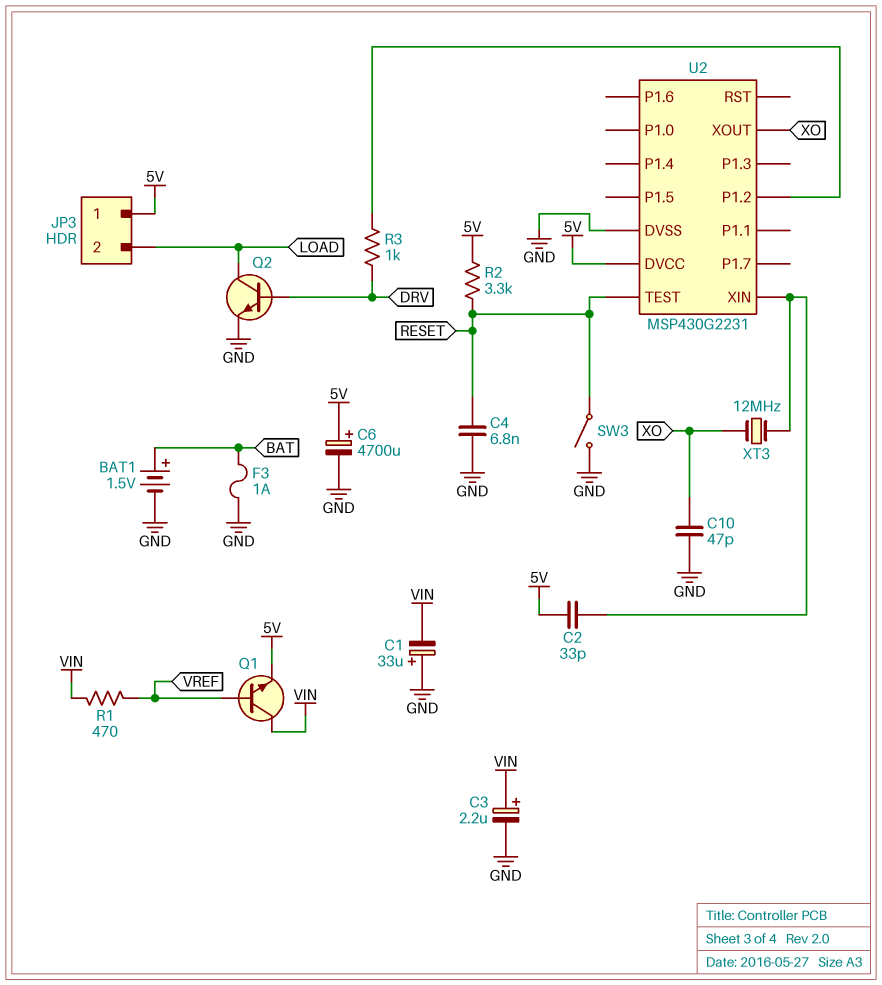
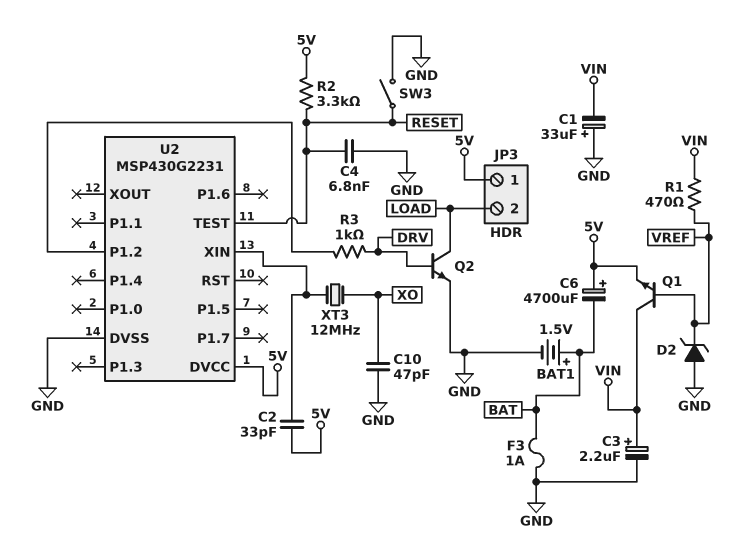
C6: 4700uF (plus 5V, minus GND) -> 4700uF (plus 5V, minus BAT)
D2: none -> zener (A GND, K VREF)
U2 pin XOUT: XO -> none

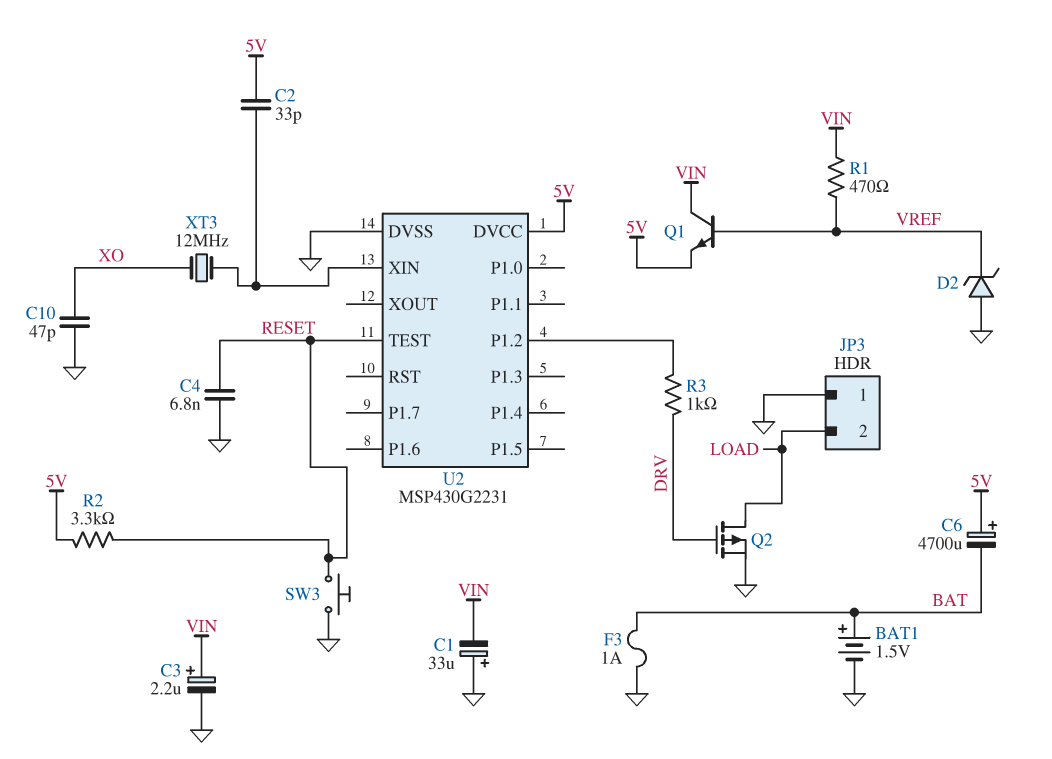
JP3 pin 1: 5V -> GND
Q2: NPN (B DRV, C LOAD, E GND) -> PMOS (G DRV, D LOAD, S GND)
SW3: switch (GND, RESET) -> button (GND, RESET)

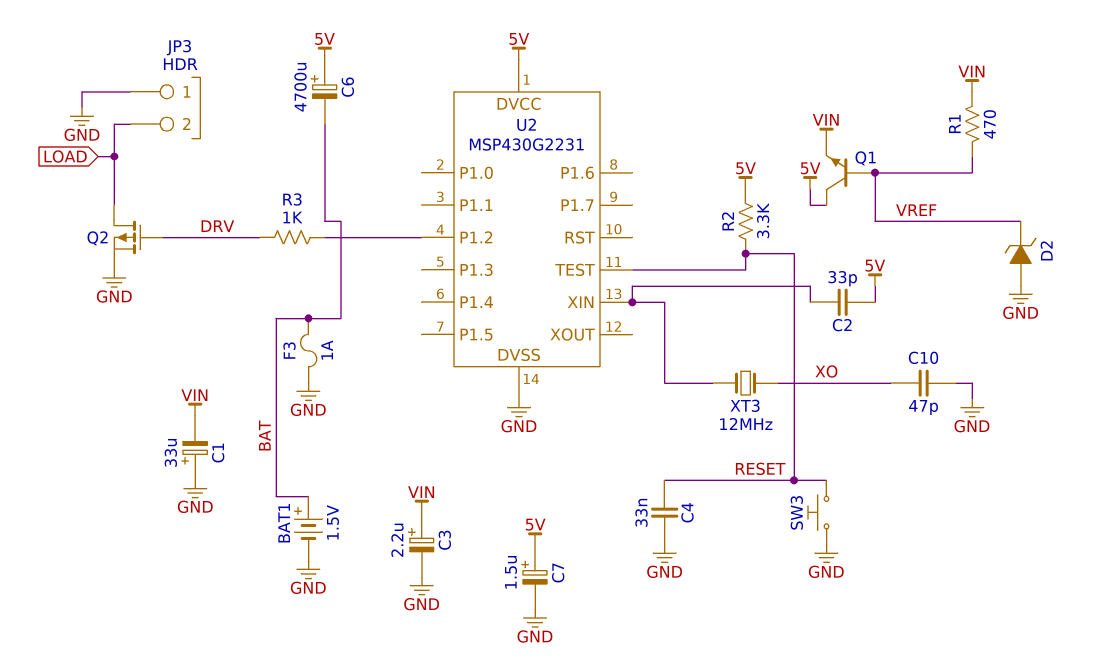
C4: 6.8nF (GND, RESET) -> 33nF (GND, RESET)
C7: none -> 1.5uF (plus 5V, minus GND)
Q1: NPN (B VREF, C VIN, E 5V) -> NPN (B VREF, C 5V, E VIN)

